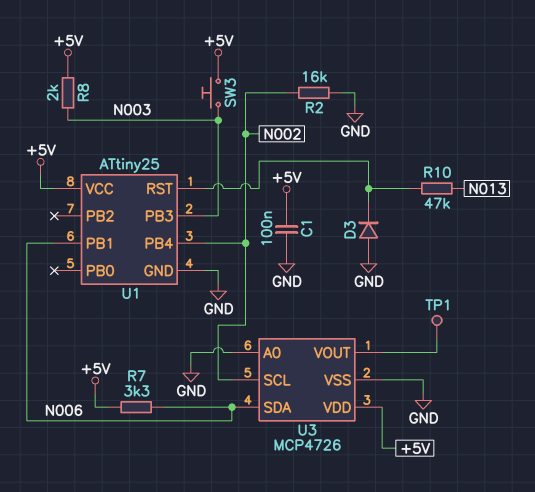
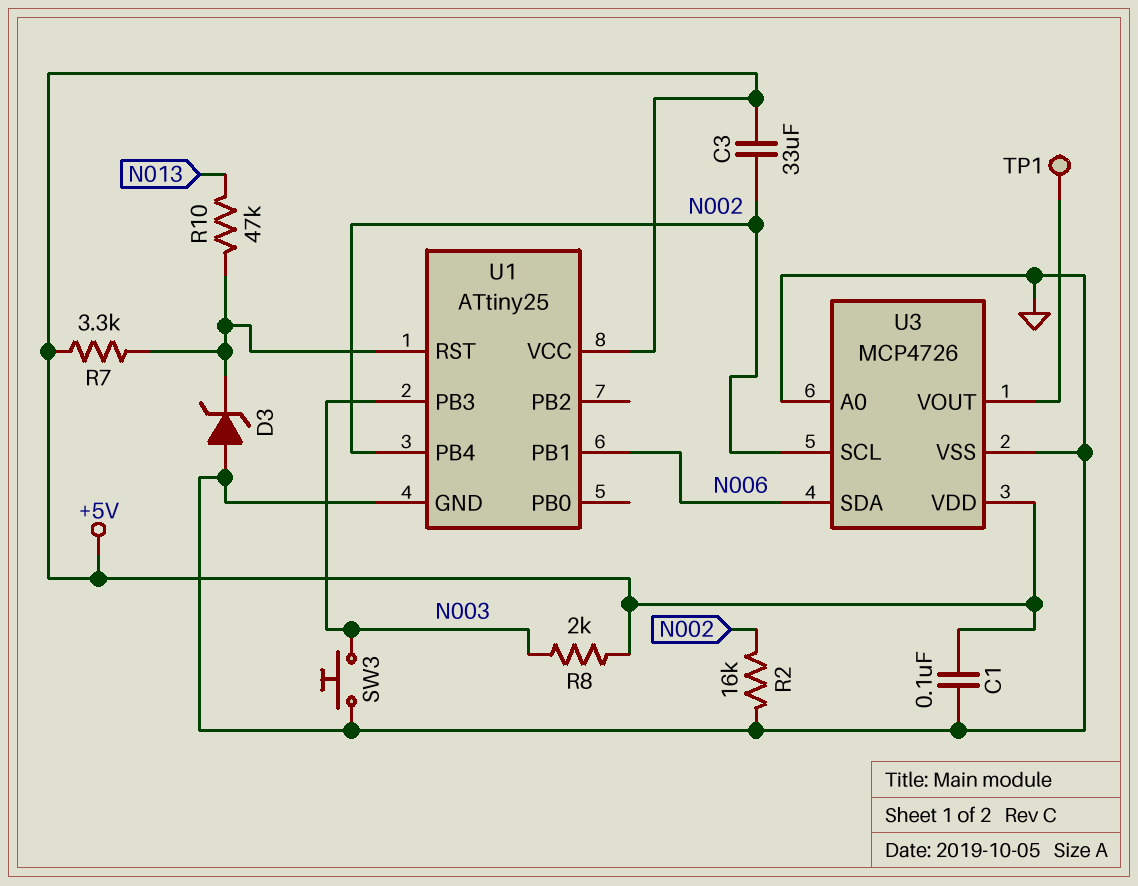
C3: none -> 33uF (+5V, N002)
D3: diode (A GND, K U1/RST) -> zener (A GND, K U1/RST)
R7: 3.3k (+5V, N006) -> 3.3k (+5V, U1/RST)
SW3: button (+5V, N003) -> button (GND, N003)

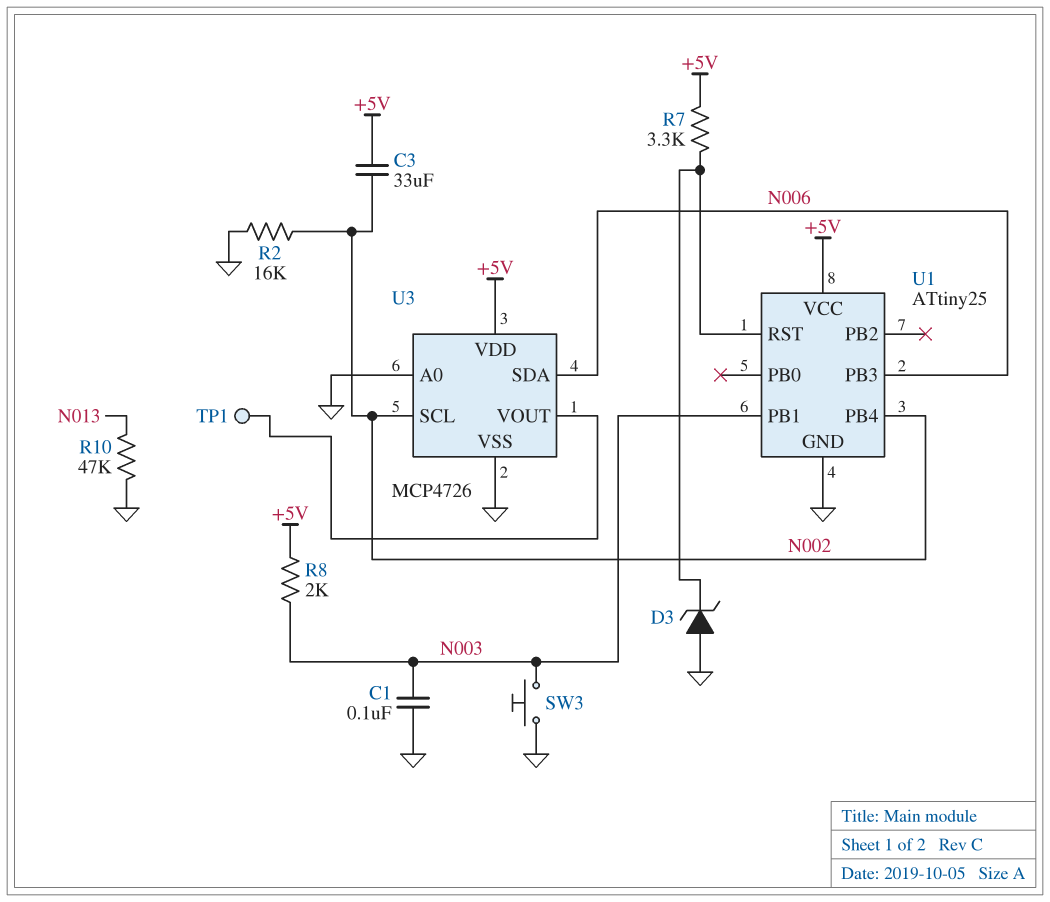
C1: 100nF (+5V, GND) -> 100nF (GND, N003)
R10: 47k (N013, U1/RST) -> 47k (GND, N013)
U1 pin PB1: N006 -> N003
U1 pin PB3: N003 -> N006

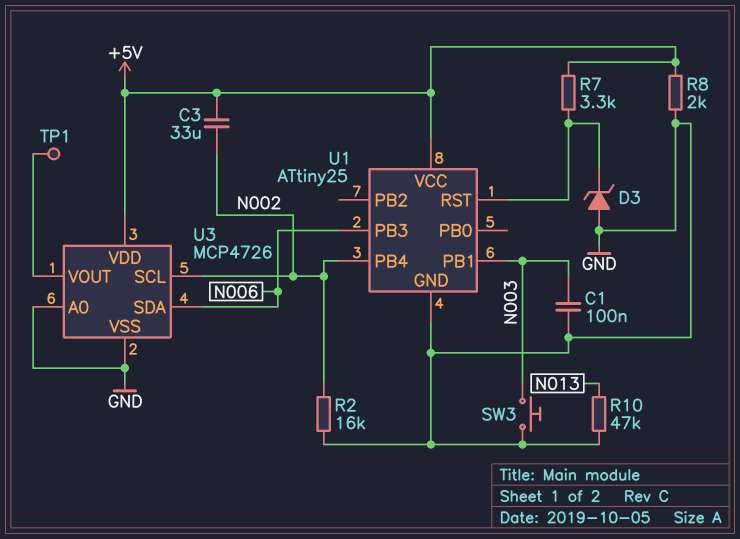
R8: 2k (+5V, N003) -> 2k (+5V, GND)

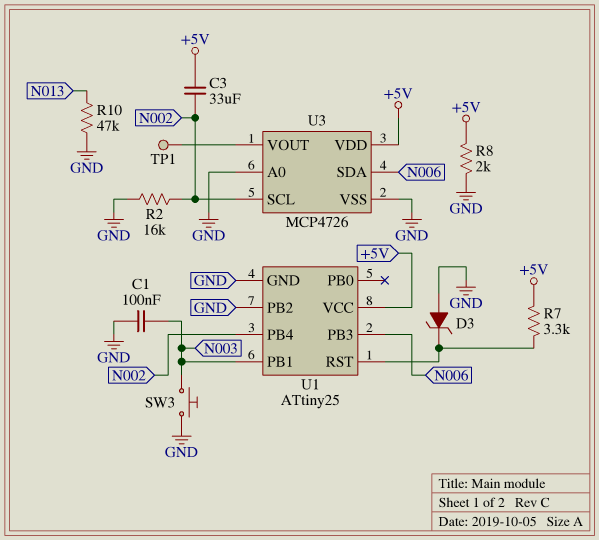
U1 pin PB2: none -> GND

